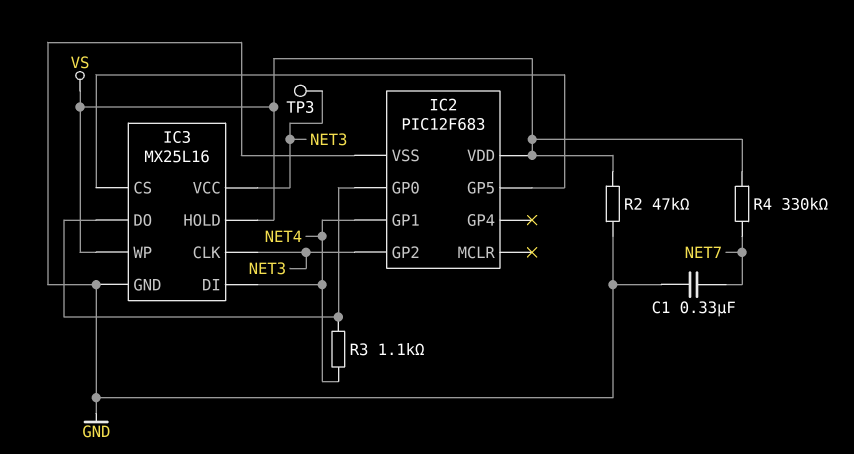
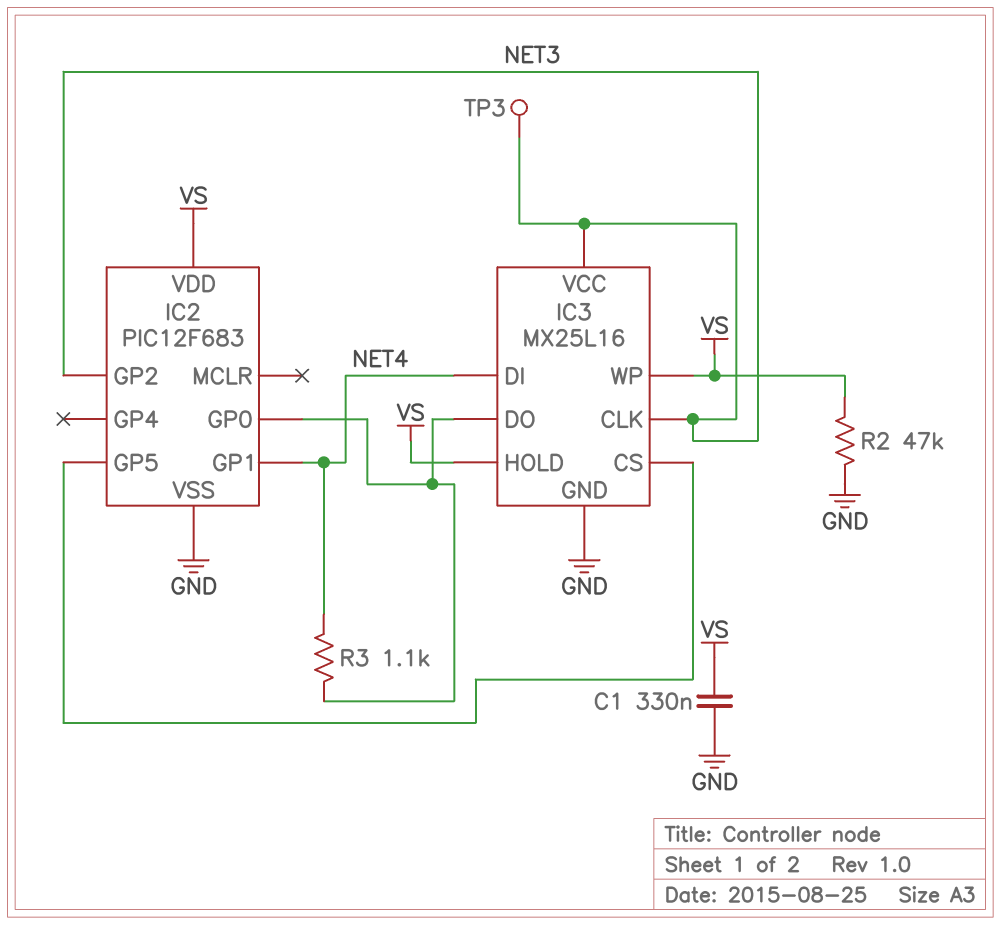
C1: 330nF (GND, NET7) -> 330nF (GND, VS)
R4: 330k (NET7, VS) -> none

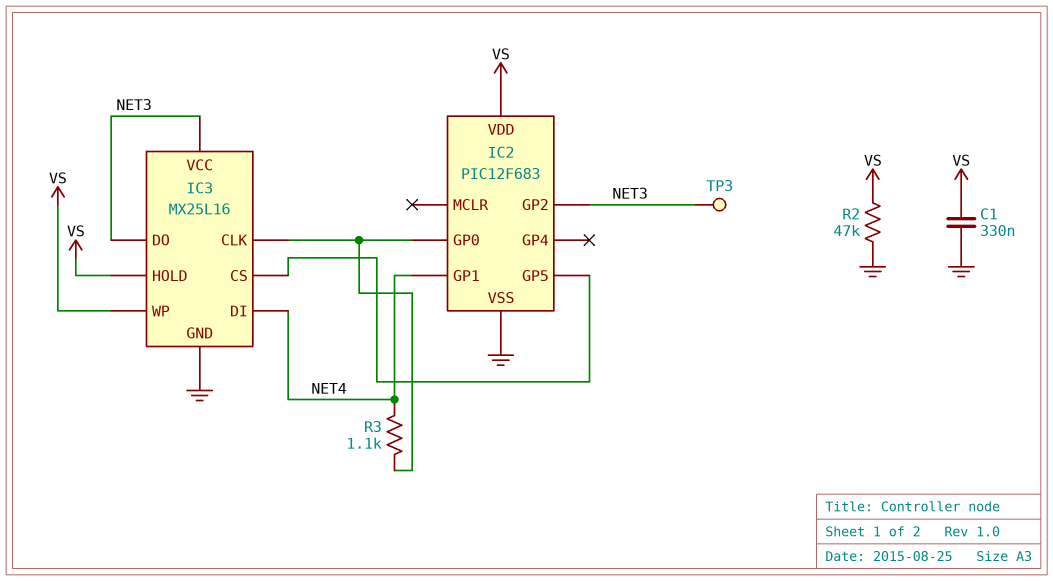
IC3 pin CLK: NET3 -> IC2/GP0
IC3 pin DO: IC2/GP0 -> NET3

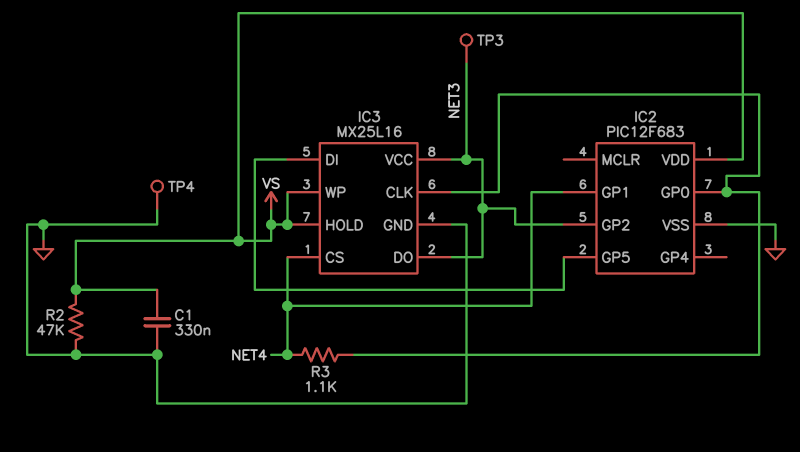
IC3 pin CS: IC2/GP5 -> NET4
IC3 pin DI: NET4 -> IC2/GP5
TP4: none -> test point (GND)

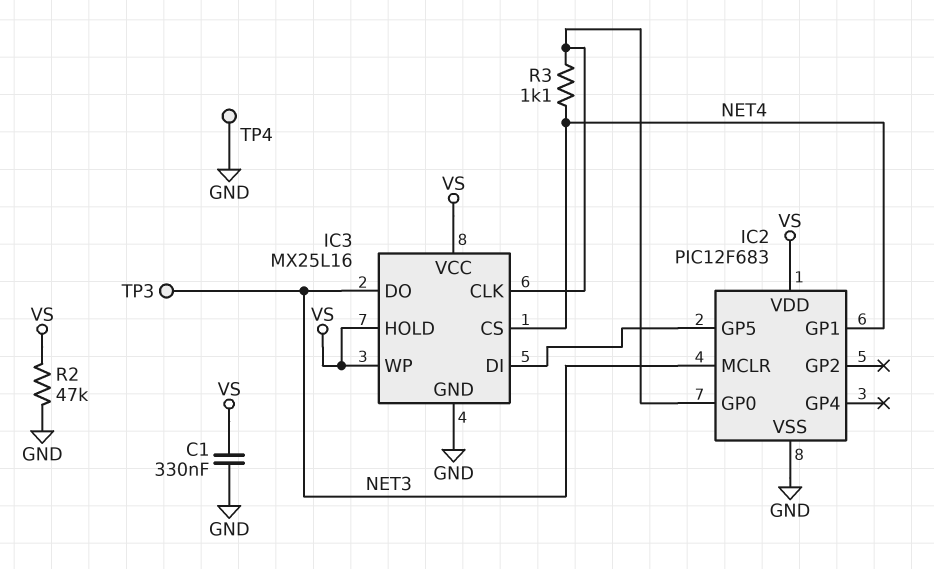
IC2 pin GP2: NET3 -> none
IC2 pin MCLR: none -> NET3
IC3 pin VCC: NET3 -> VS

